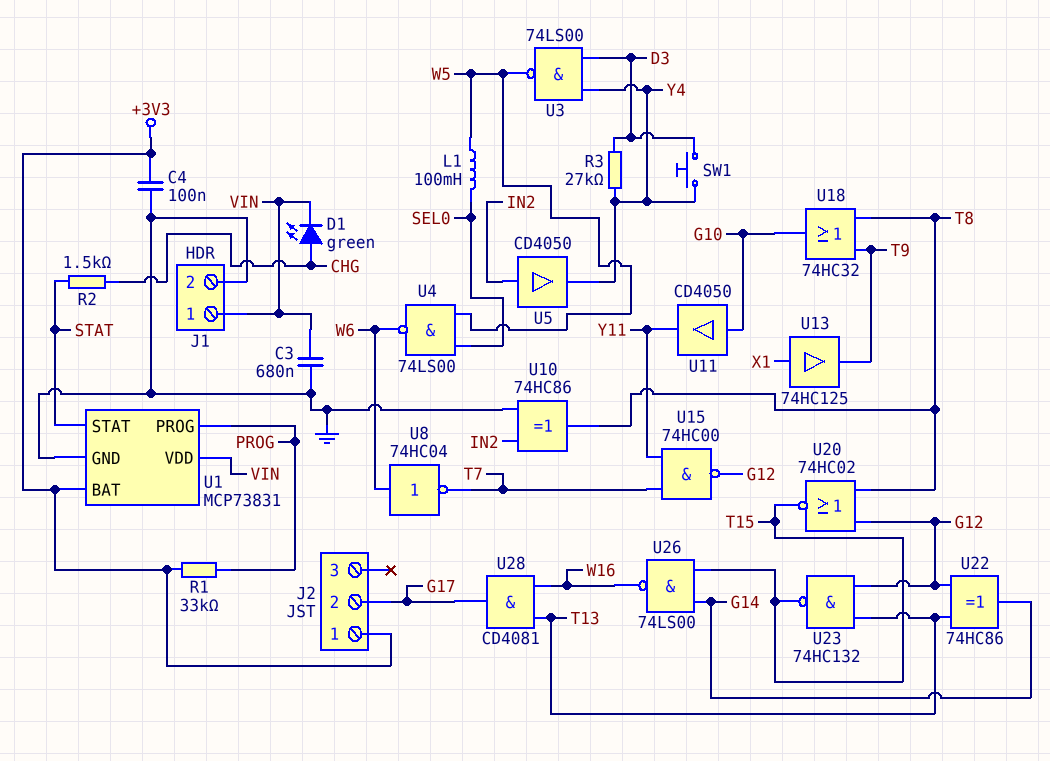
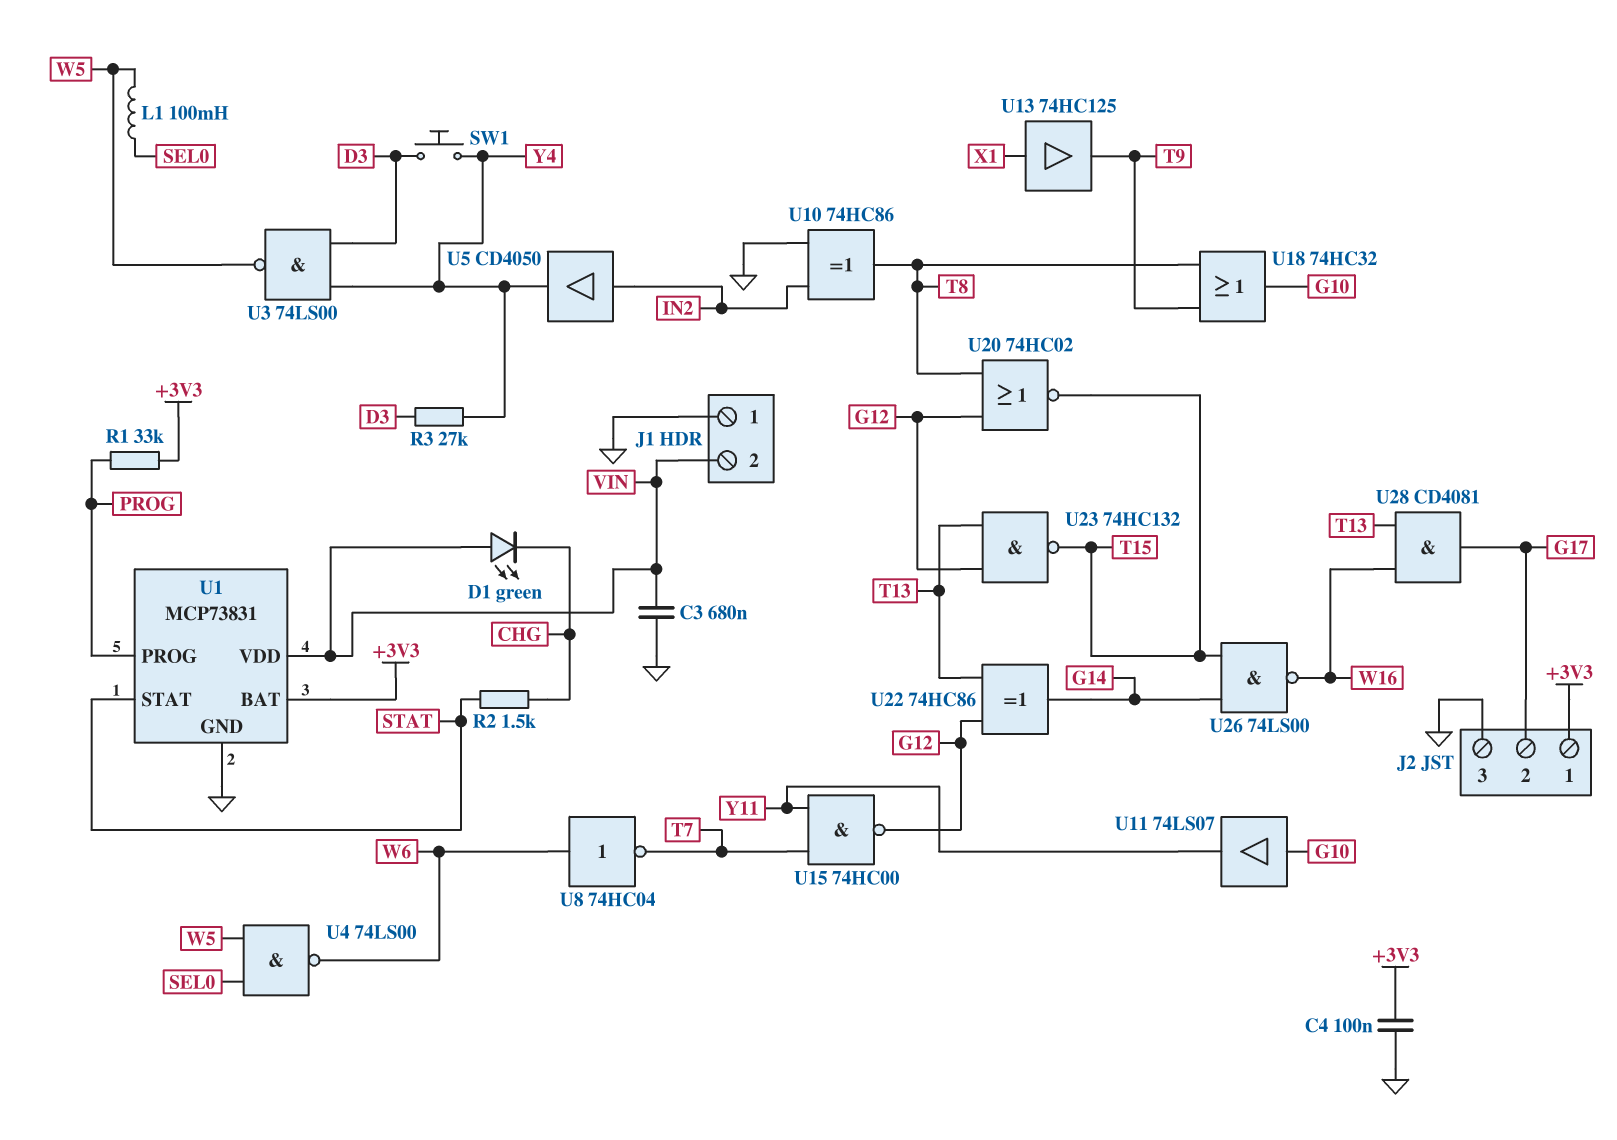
D1: LED green (A CHG, K VIN) -> LED green (A VIN, K CHG)
J1 pin 1: VIN -> GND
J1 pin 2: GND -> VIN
J2 pin 3: none -> GND
U11: buffer CD4050 (in G10, out Y11) -> buffer 74LS07 (in G10, out Y11)

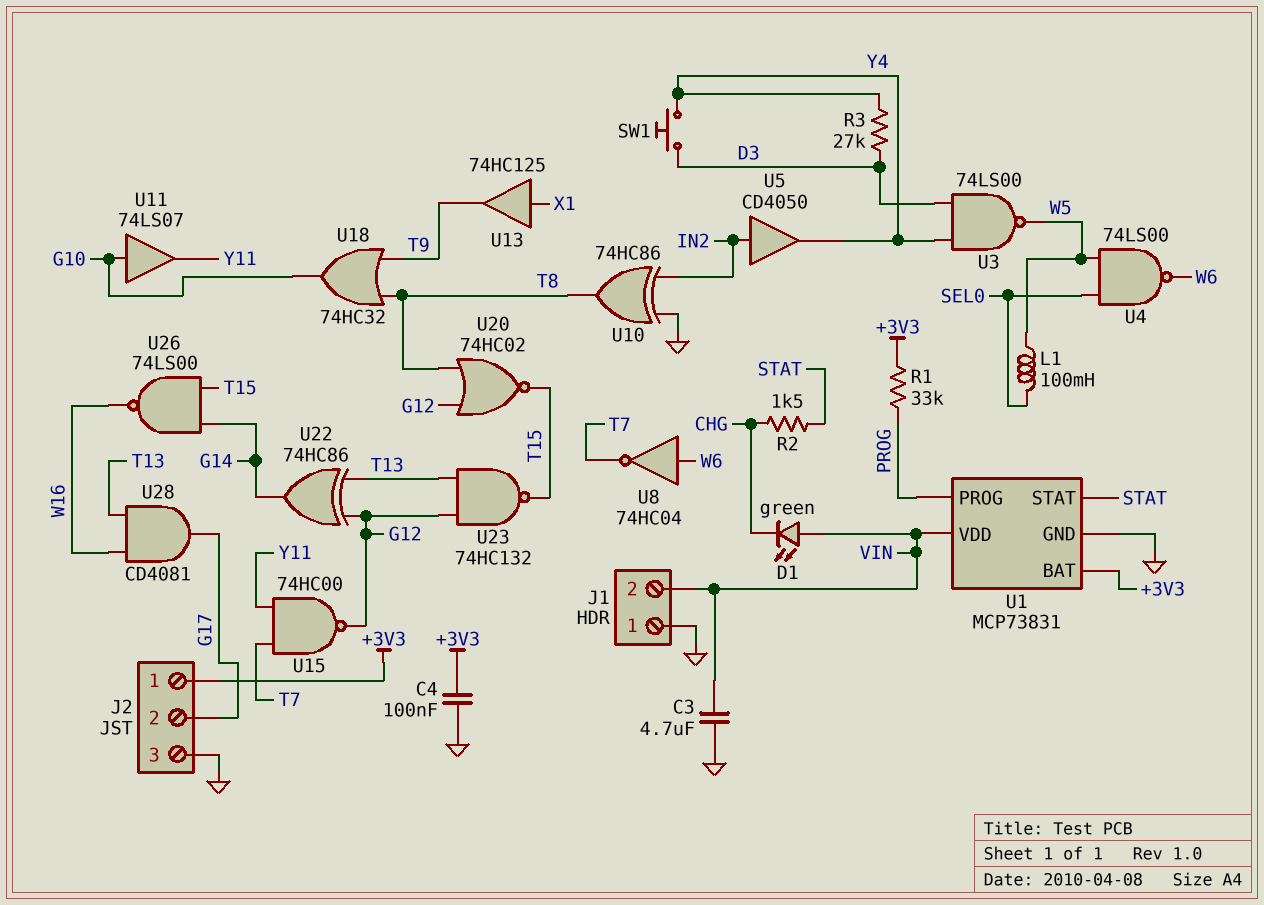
C3: 680nF (GND, VIN) -> 4.7uF (GND, VIN)

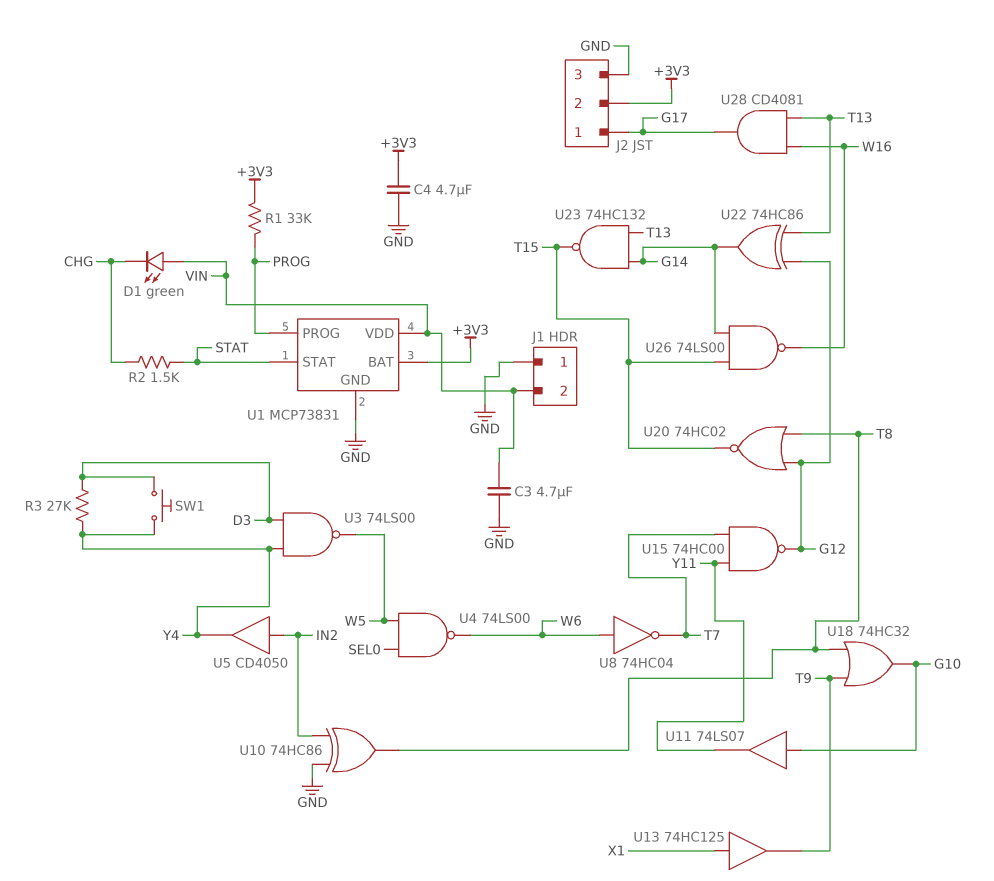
C4: 100nF (+3V3, GND) -> 4.7uF (+3V3, GND)
J2 pin 1: +3V3 -> G17
J2 pin 2: G17 -> +3V3
L1: 100mH (SEL0, W5) -> none
U23: NAND 74HC132 (in G12, in T13, out T15) -> NAND 74HC132 (in G14, in T13, out T15)

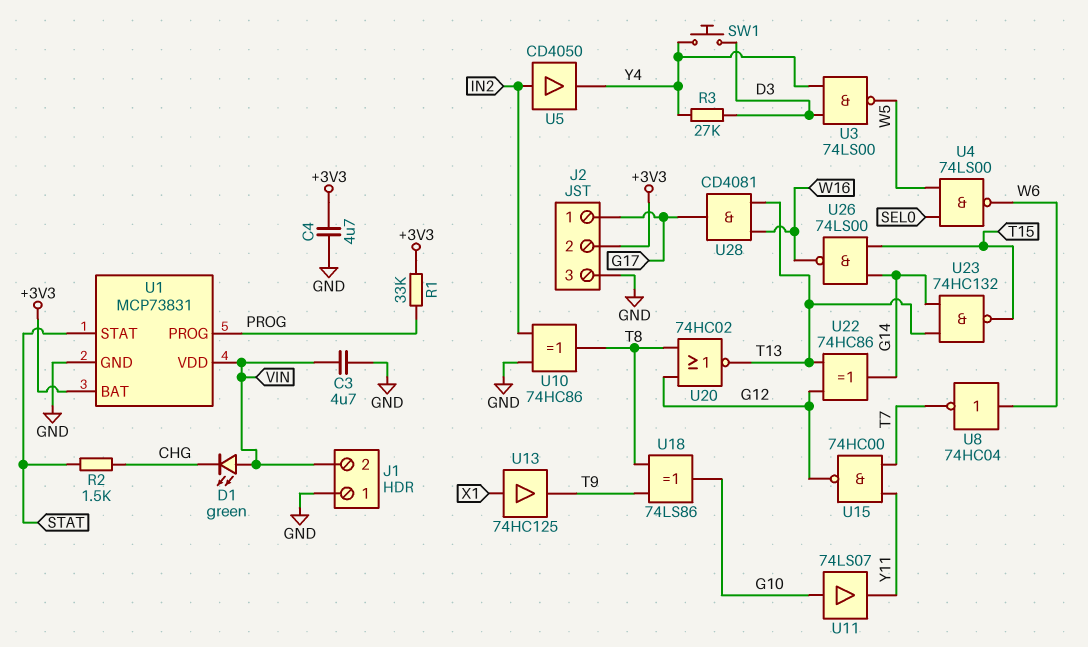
U18: OR 74HC32 (in T8, in T9, out G10) -> XOR 74LS86 (in T8, in T9, out G10)
U20: NOR 74HC02 (in G12, in T8, out T15) -> NOR 74HC02 (in G12, in T8, out T13)

